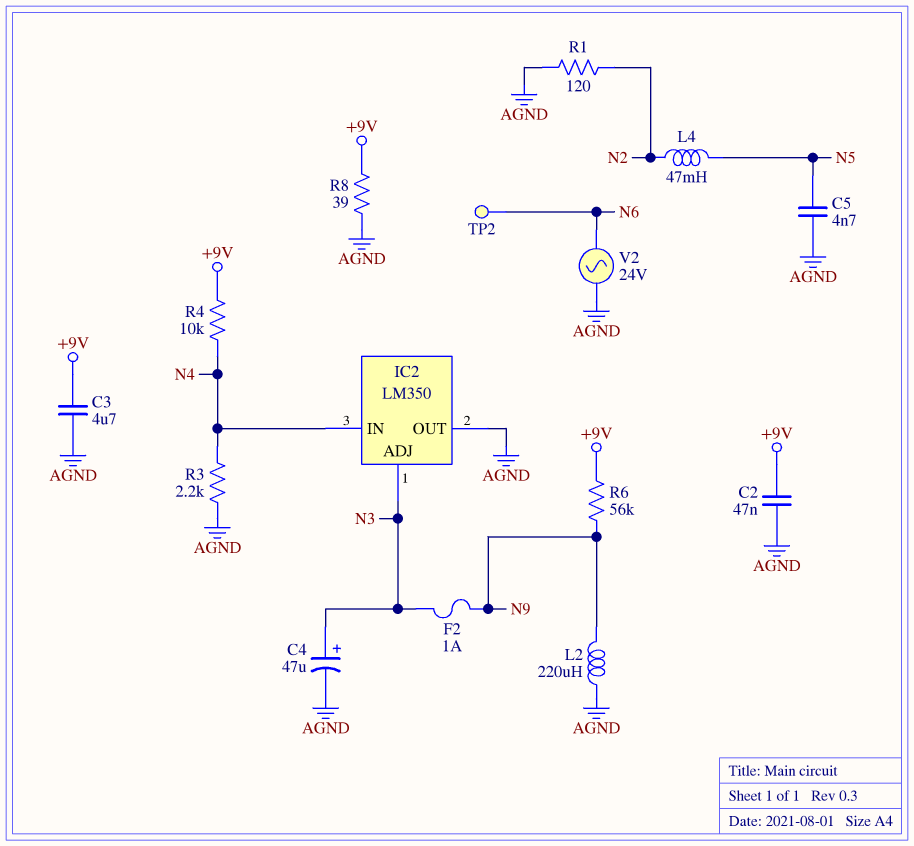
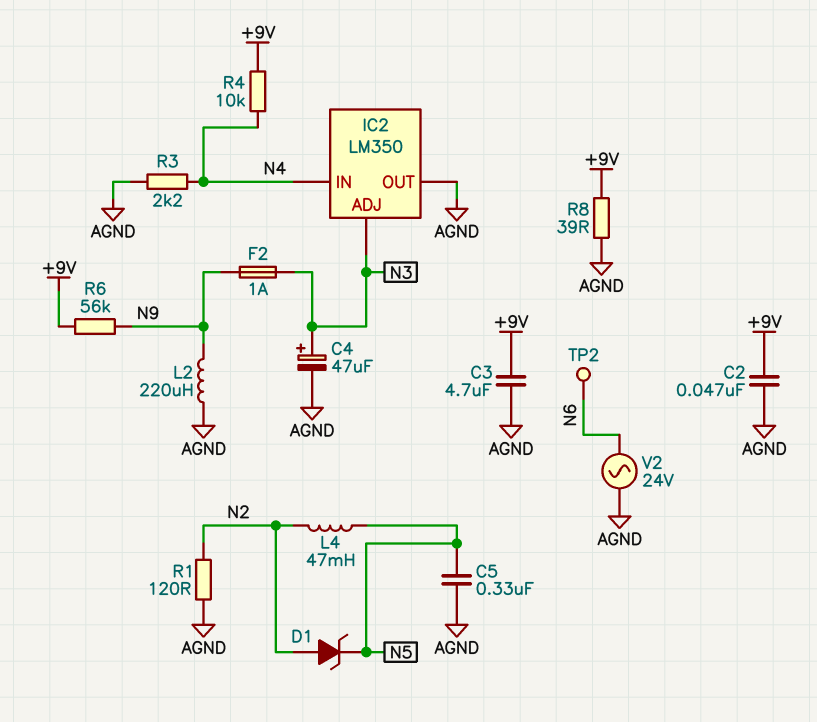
C5: 4.7nF (AGND, N5) -> 330nF (AGND, N5)
D1: none -> zener (A N2, K N5)

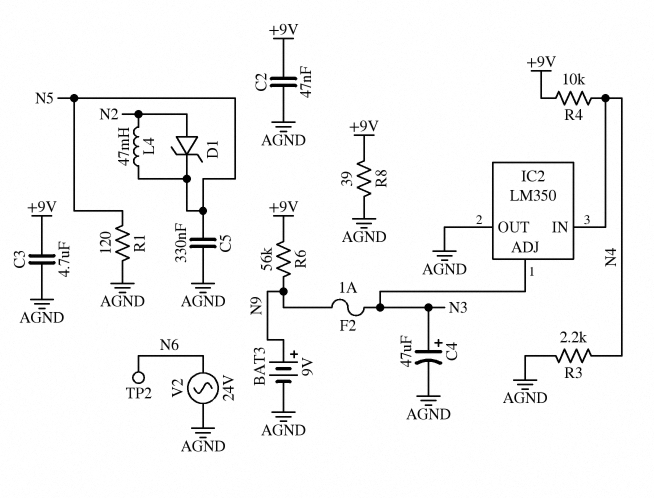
BAT3: none -> 9V (plus N9, minus AGND)
L2: 220uH (AGND, N9) -> none
R1: 120 (AGND, N2) -> 120 (AGND, N5)

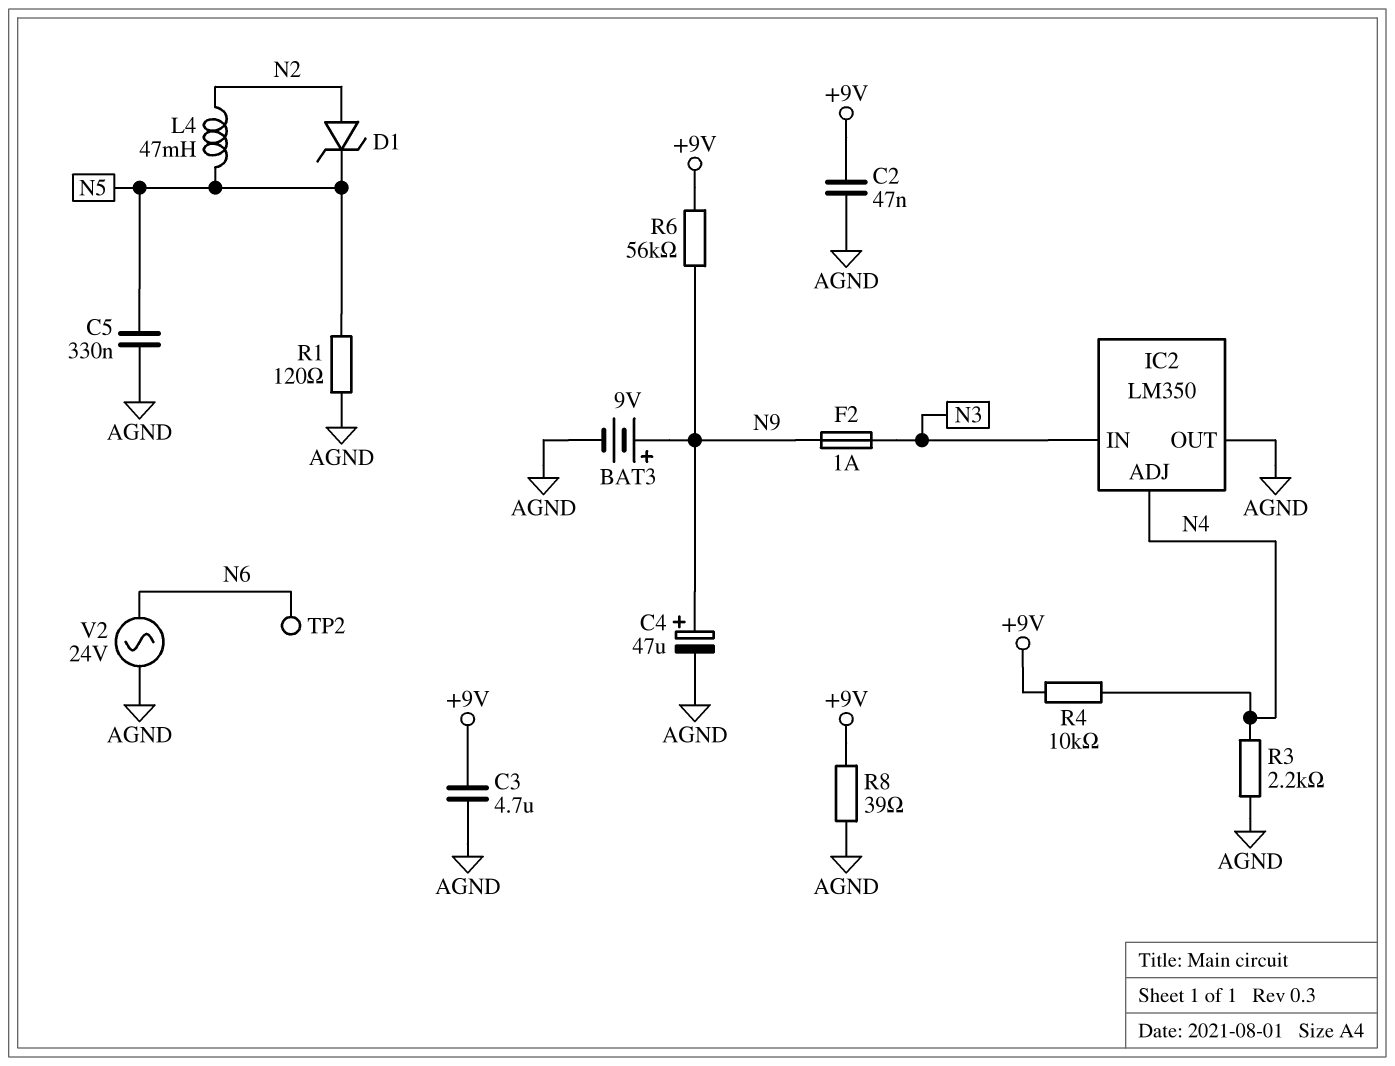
C4: 47uF (plus N3, minus AGND) -> 47uF (plus N9, minus AGND)
IC2 pin ADJ: N3 -> N4
IC2 pin IN: N4 -> N3

